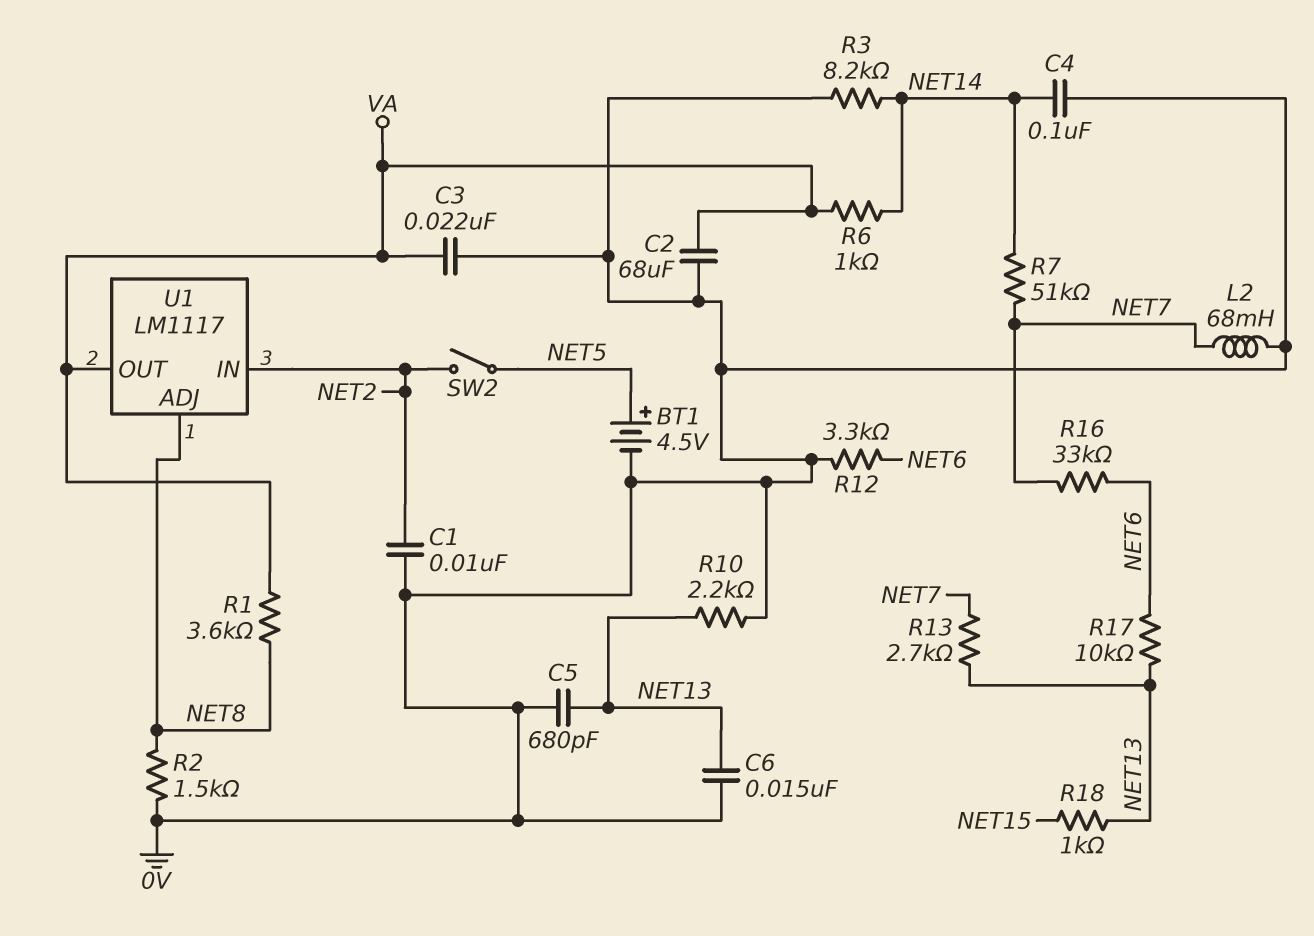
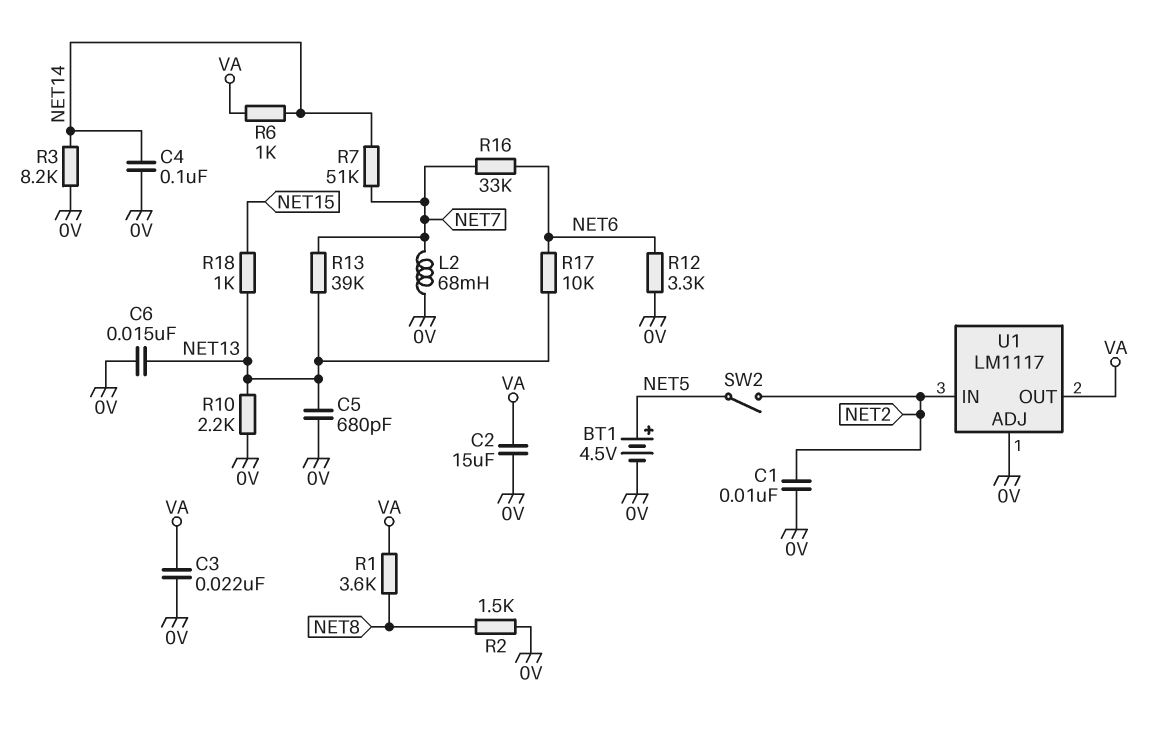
C2: 68uF (0V, VA) -> 15uF (0V, VA)
R13: 2.7k (NET7, NET13) -> 39k (NET7, NET13)
U1 pin ADJ: NET8 -> 0V

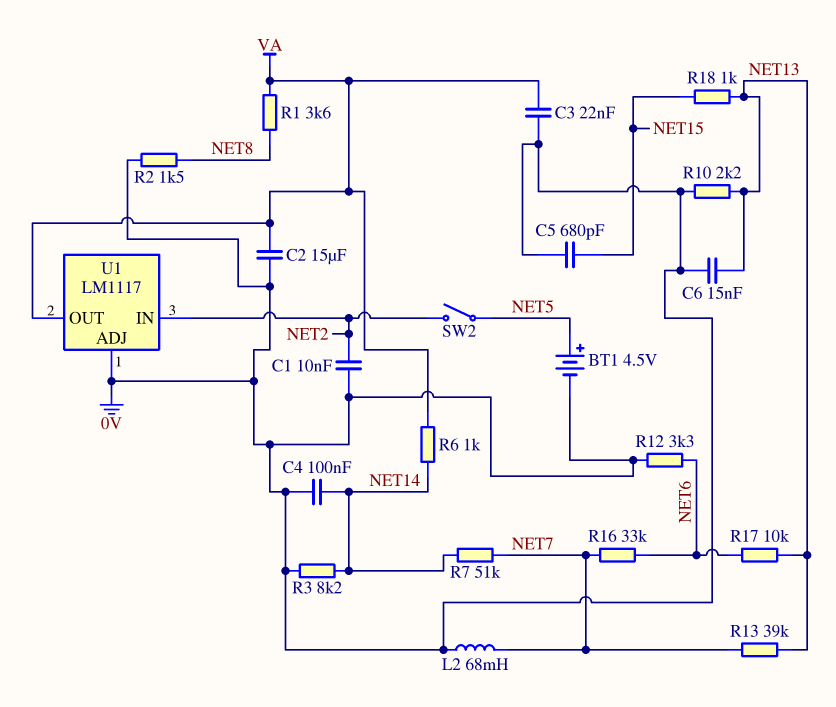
C5: 680pF (0V, NET13) -> 680pF (0V, NET15)

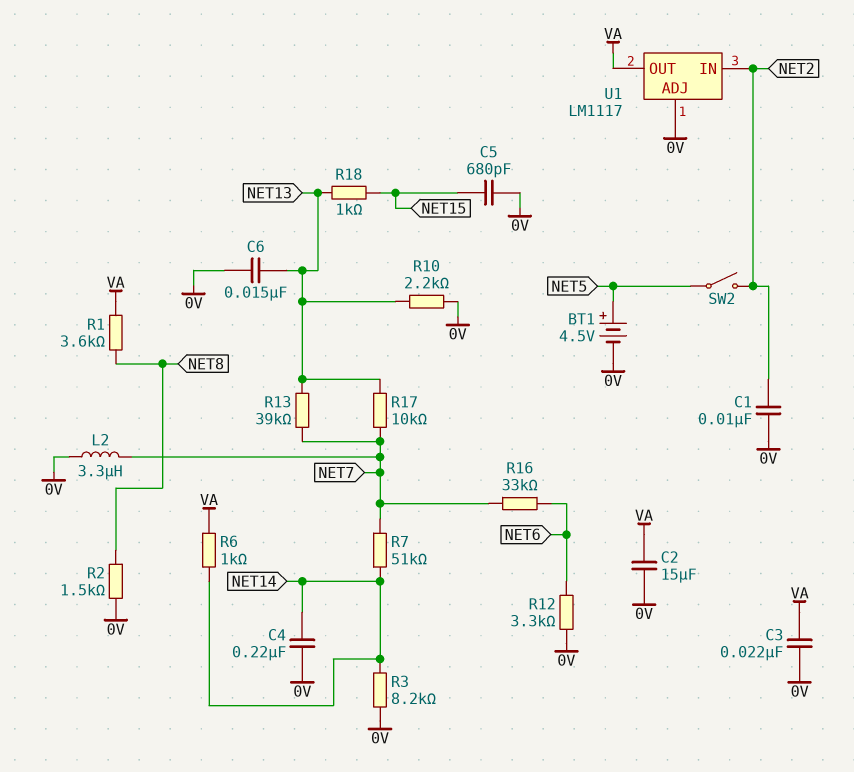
C4: 100nF (0V, NET14) -> 220nF (0V, NET14)
L2: 68mH (0V, NET7) -> 3.3uH (0V, NET7)
R17: 10k (NET6, NET13) -> 10k (NET7, NET13)

